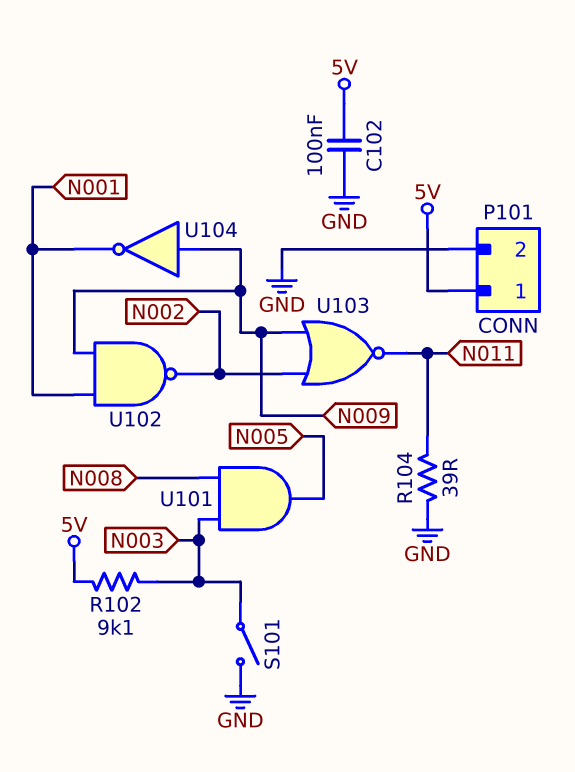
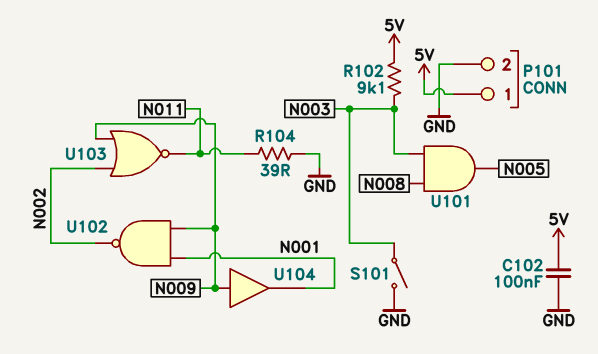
U104: NOT (in N009, out N001) -> buffer (in N009, out N001)

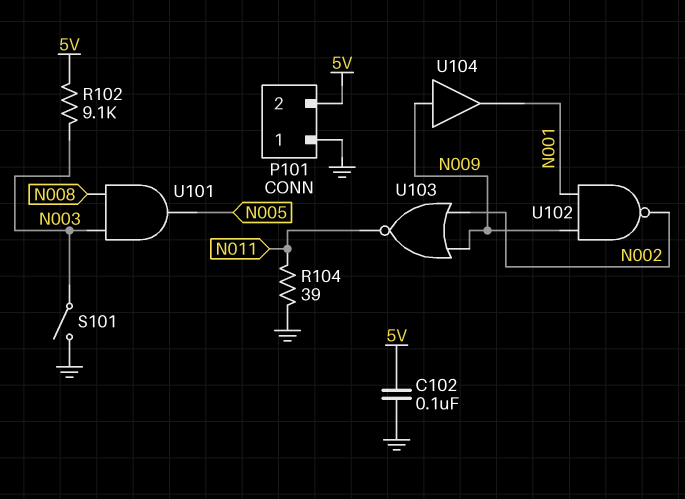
P101 pin 1: 5V -> GND
P101 pin 2: GND -> 5V

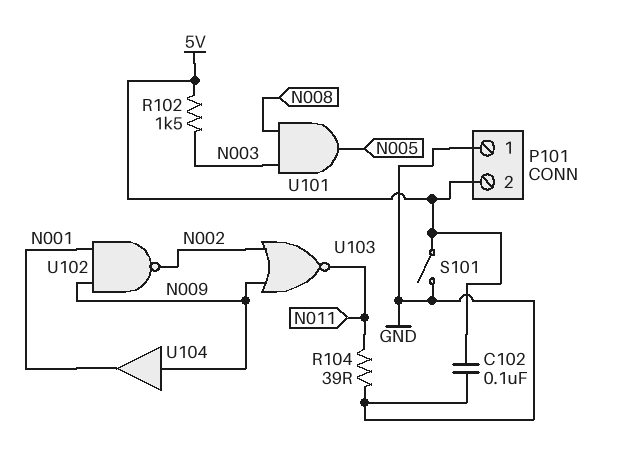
R102: 9.1k (5V, N003) -> 1.5k (5V, N003)
S101: switch (GND, N003) -> switch (5V, GND)

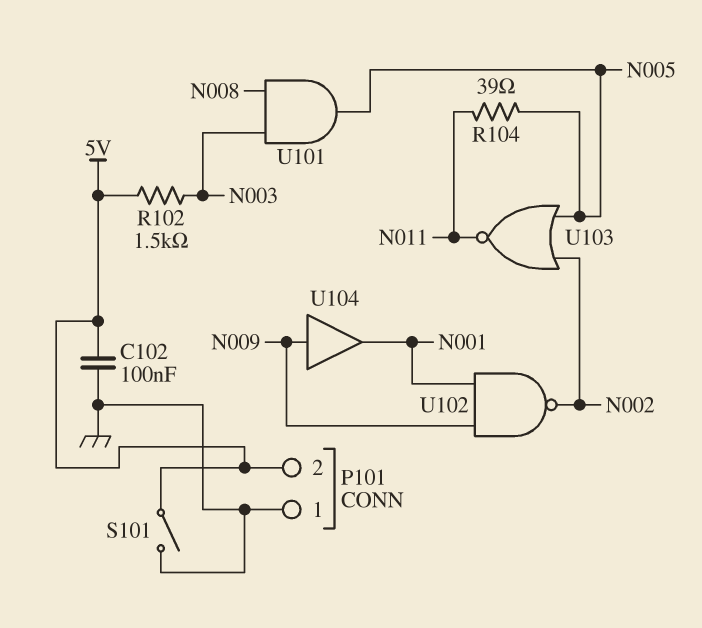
R104: 39 (GND, N011) -> 39 (N005, N011)
U103: NOR (in N002, in N009, out N011) -> NOR (in N002, in N005, out N011)

